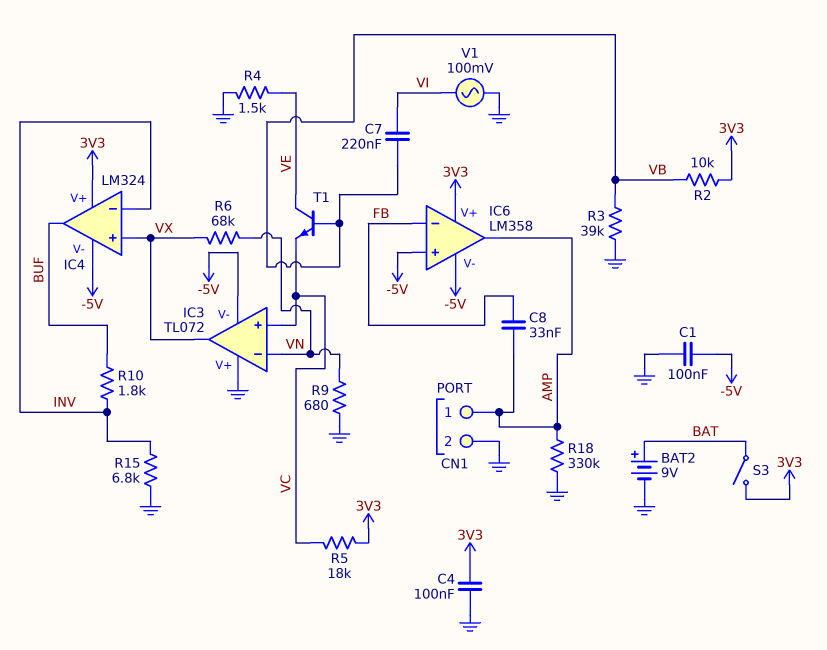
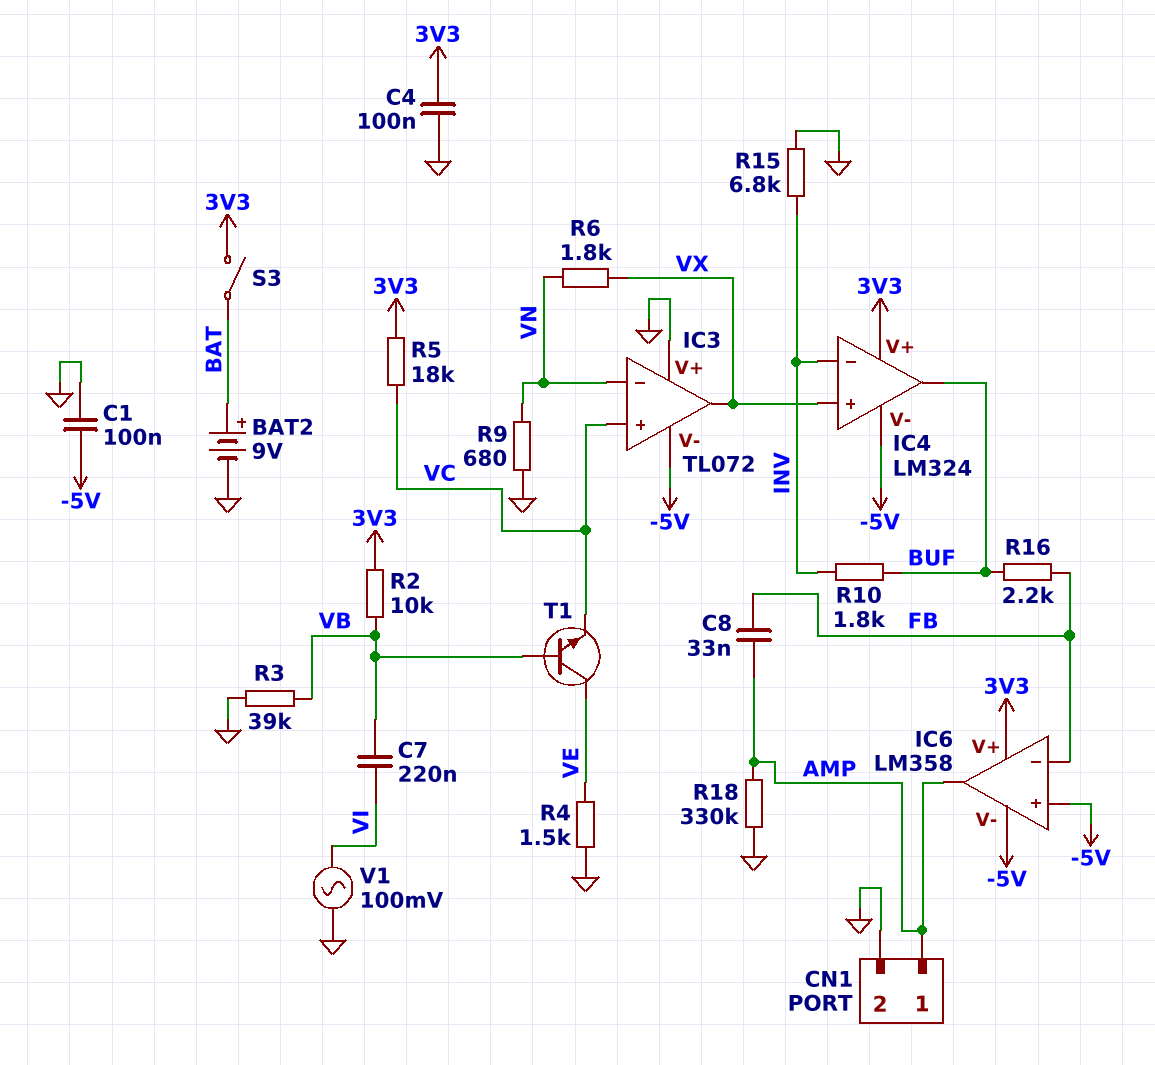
R6: 68k (VN, VX) -> 1.8k (VN, VX)
R16: none -> 2.2k (BUF, FB)

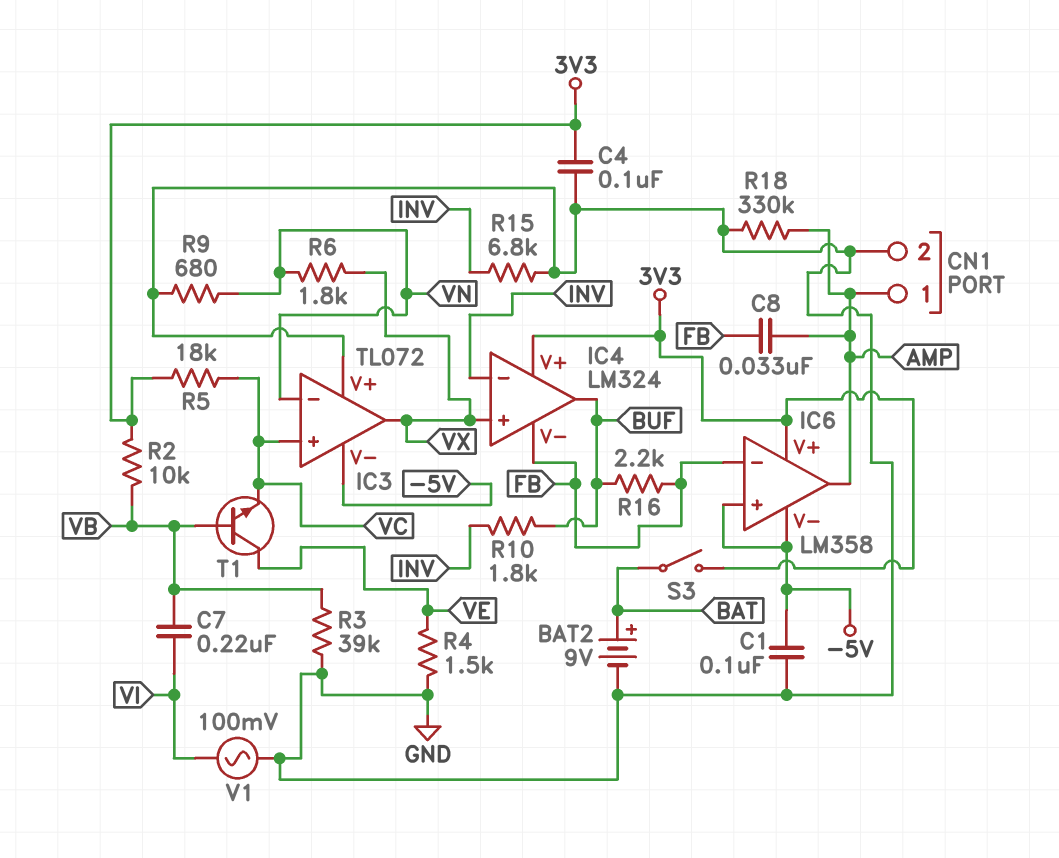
IC4 pin V-: -5V -> FB

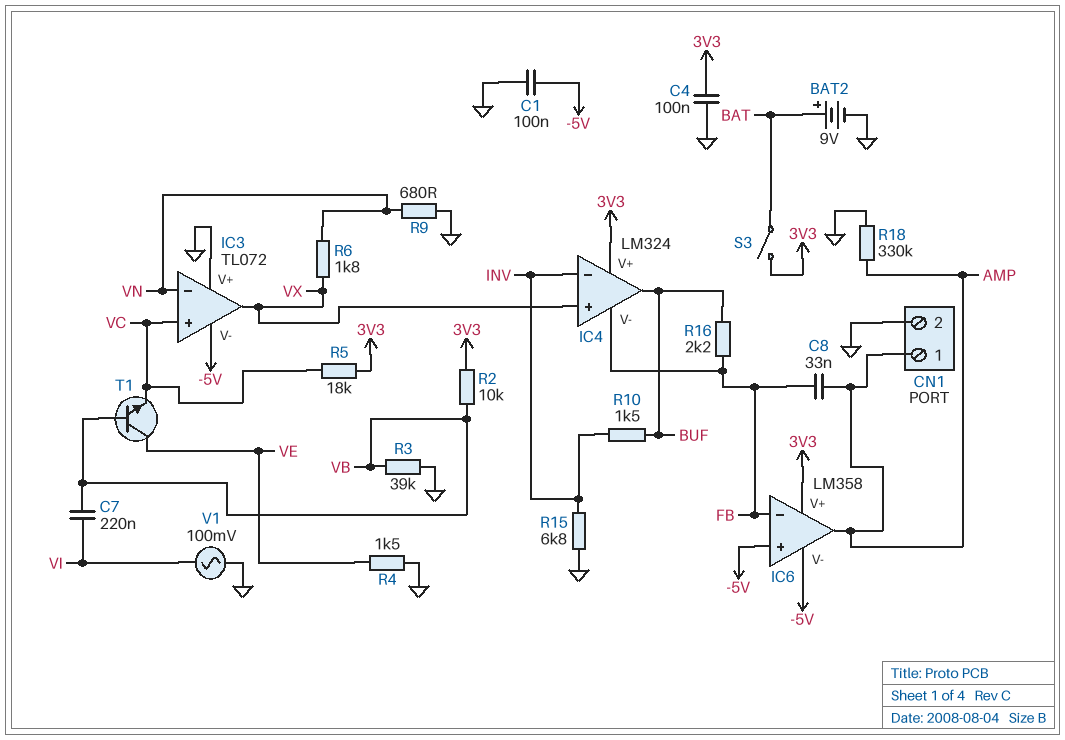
R10: 1.8k (BUF, INV) -> 1.5k (BUF, INV)

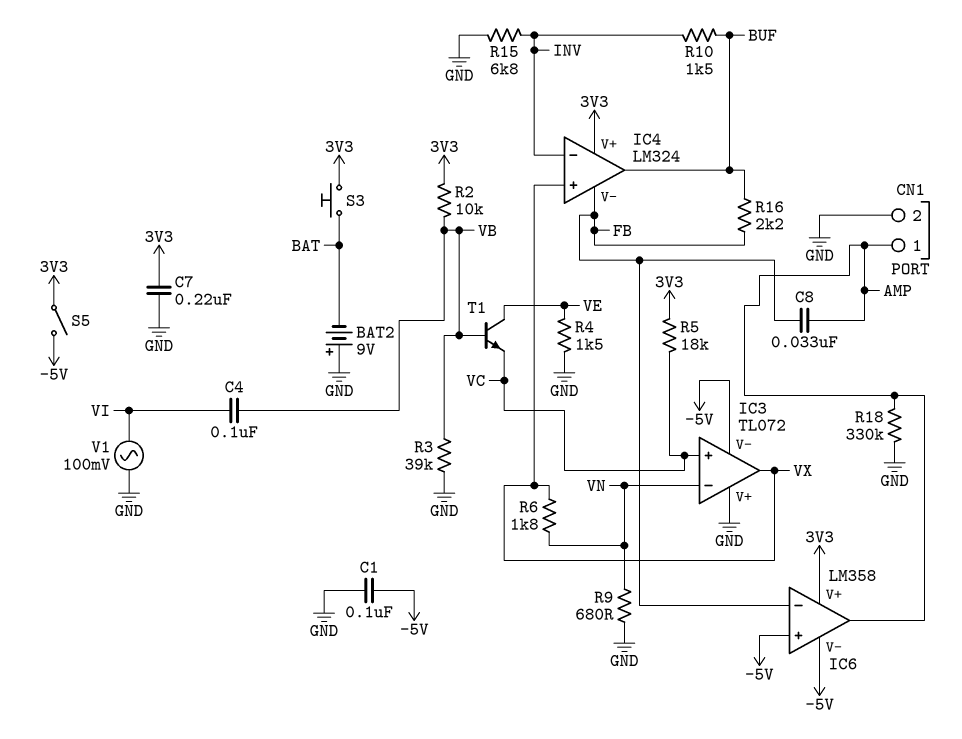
BAT2: 9V (plus BAT, minus GND) -> 9V (plus GND, minus BAT)
C4: 100nF (3V3, GND) -> 100nF (VB, VI)
C7: 220nF (VB, VI) -> 220nF (3V3, GND)
S3: switch (3V3, BAT) -> button (3V3, BAT)
S5: none -> switch (-5V, 3V3)

